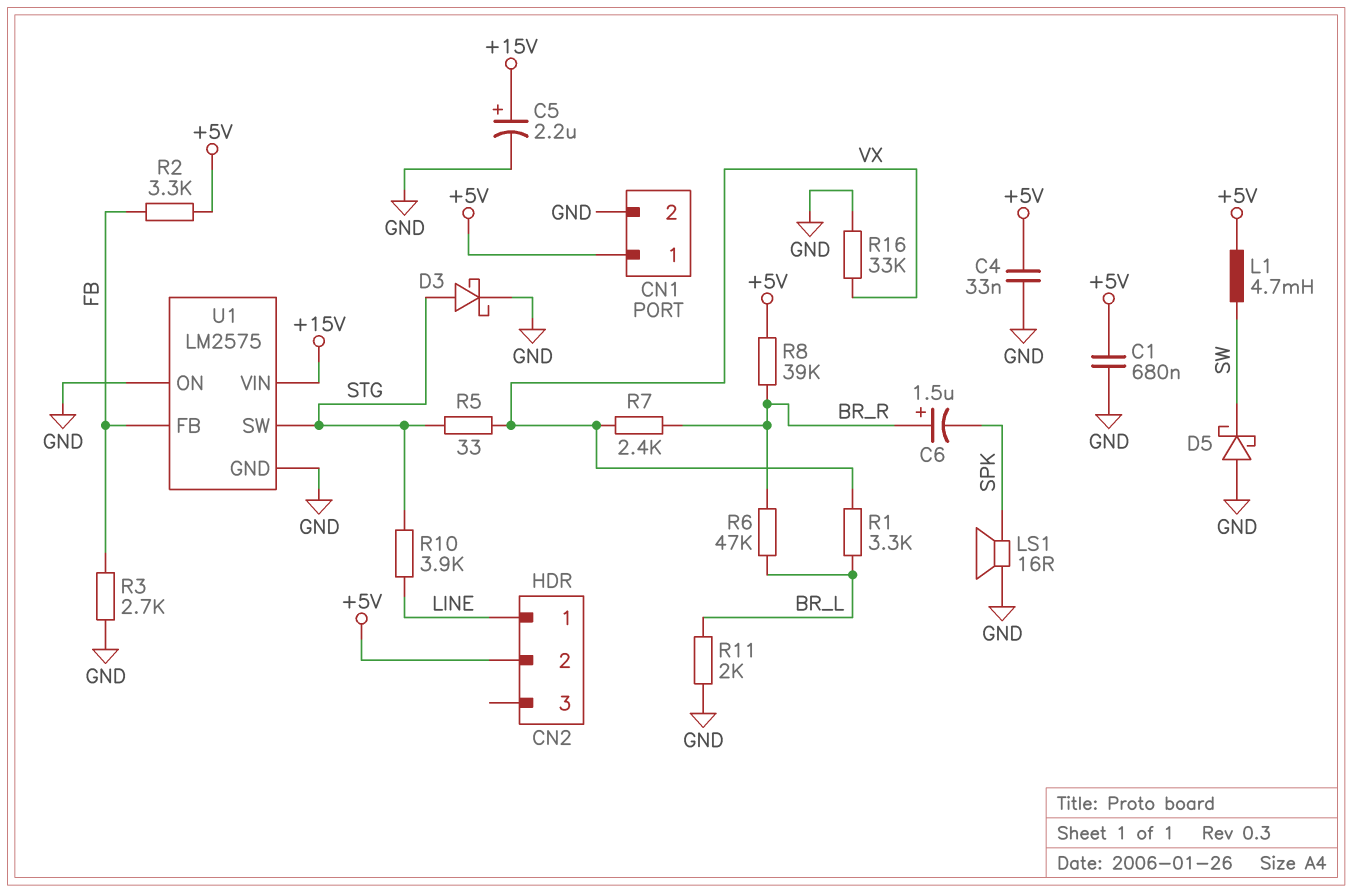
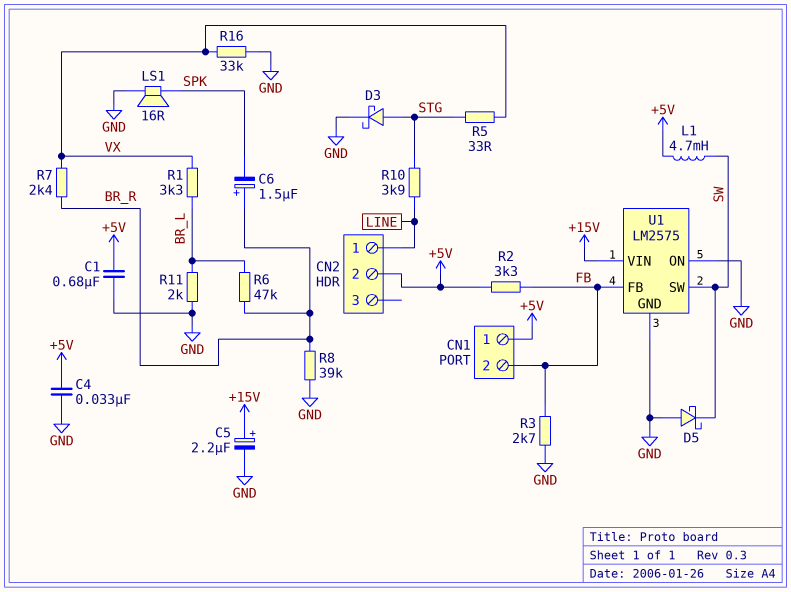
CN1 pin 2: GND -> FB
R8: 39k (+5V, BR_R) -> 39k (BR_R, GND)
U1 pin SW: STG -> SW

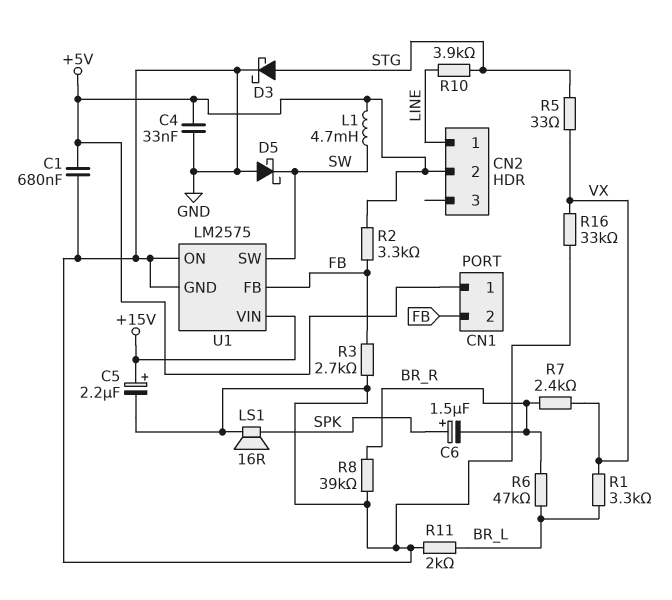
C6: 1.5uF (plus BR_R, minus SPK) -> 1.5uF (plus SPK, minus BR_R)

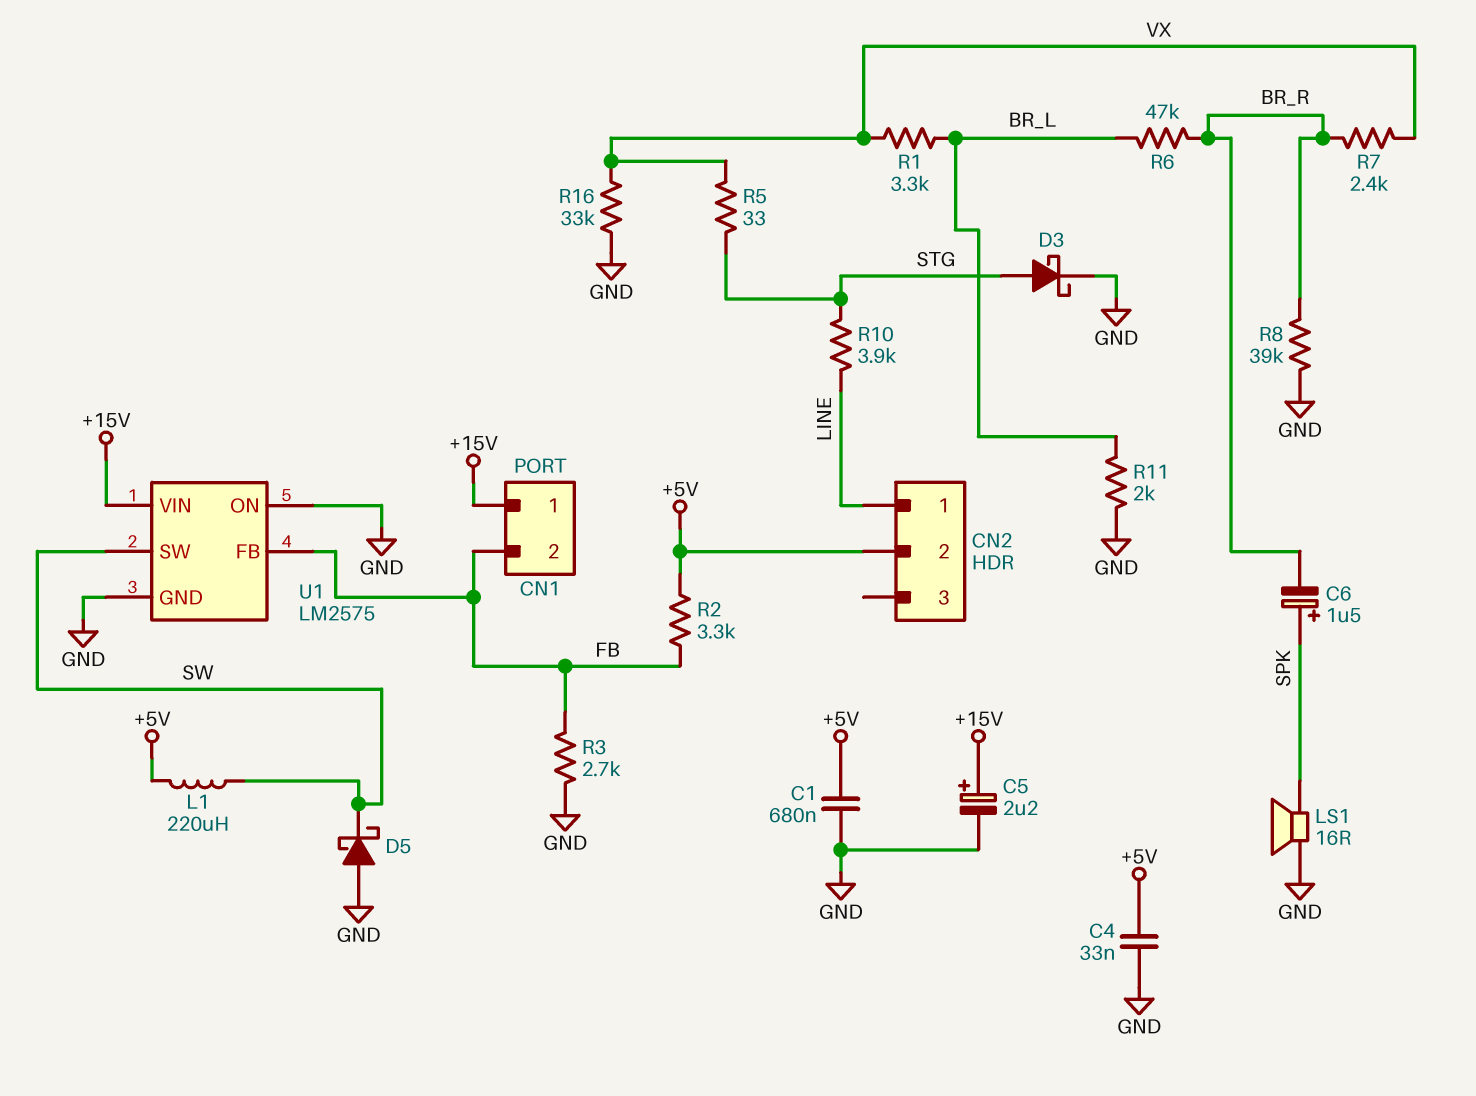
CN1 pin 1: +5V -> +15V
L1: 4.7mH (+5V, SW) -> 220uH (+5V, SW)

